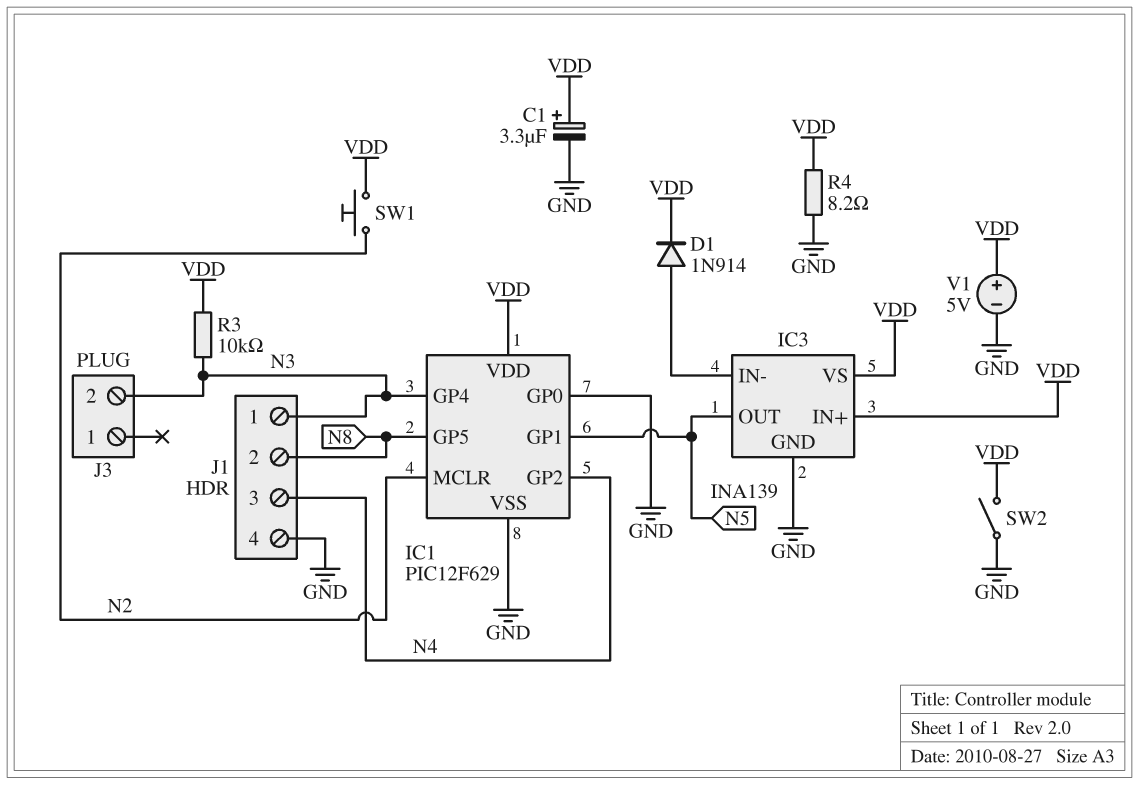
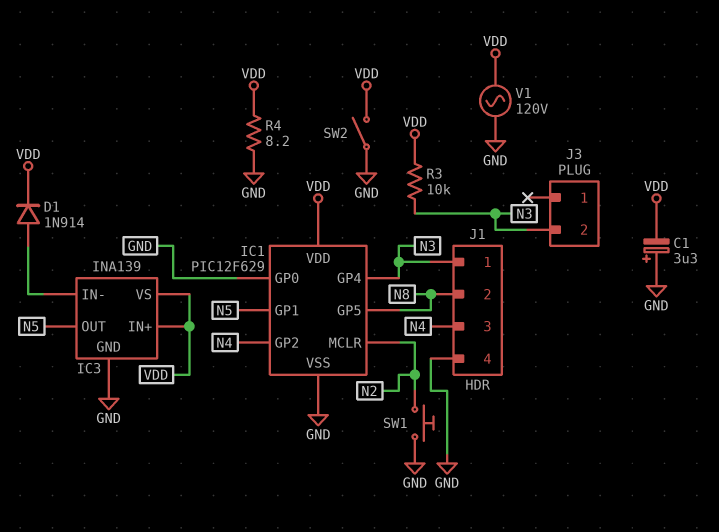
C1: 3.3uF (plus VDD, minus GND) -> 3.3uF (plus GND, minus VDD)
SW1: button (N2, VDD) -> button (GND, N2)
V1: 5V (plus VDD, minus GND) -> AC 120V (GND, VDD)

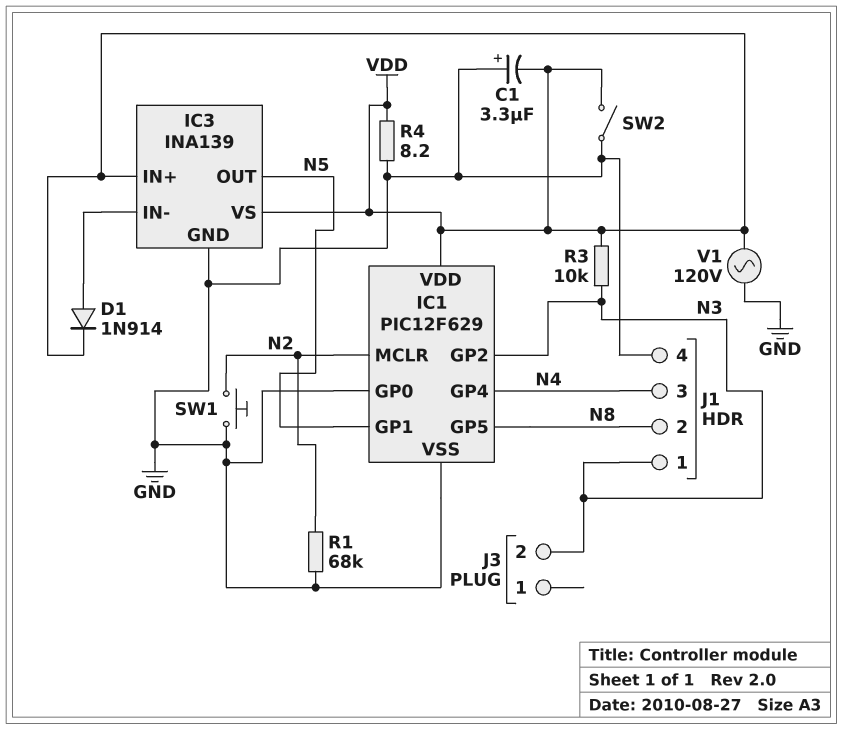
IC1 pin GP2: N4 -> N3
IC1 pin GP4: N3 -> N4
R1: none -> 68k (GND, N2)

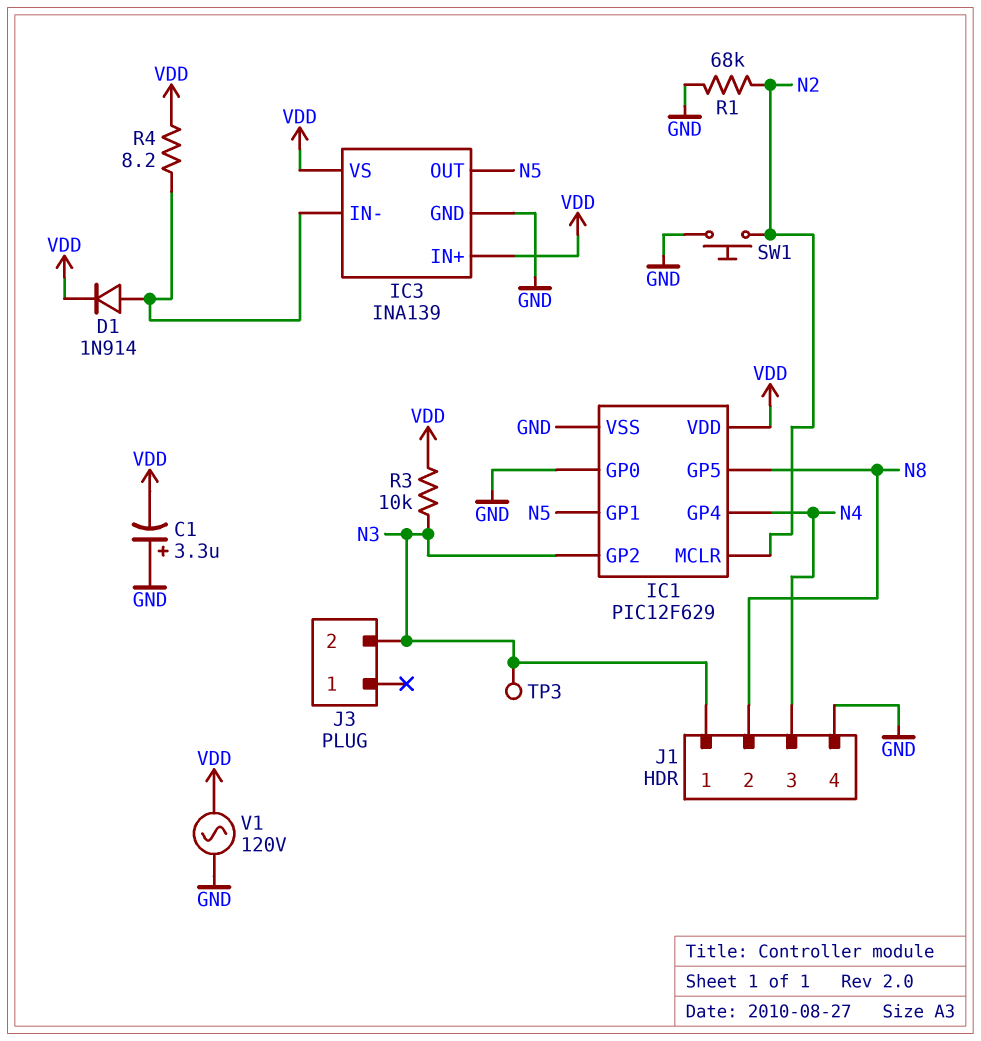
R4: 8.2 (GND, VDD) -> 8.2 (IC3/IN-, VDD)
SW2: switch (GND, VDD) -> none
TP3: none -> test point (N3)

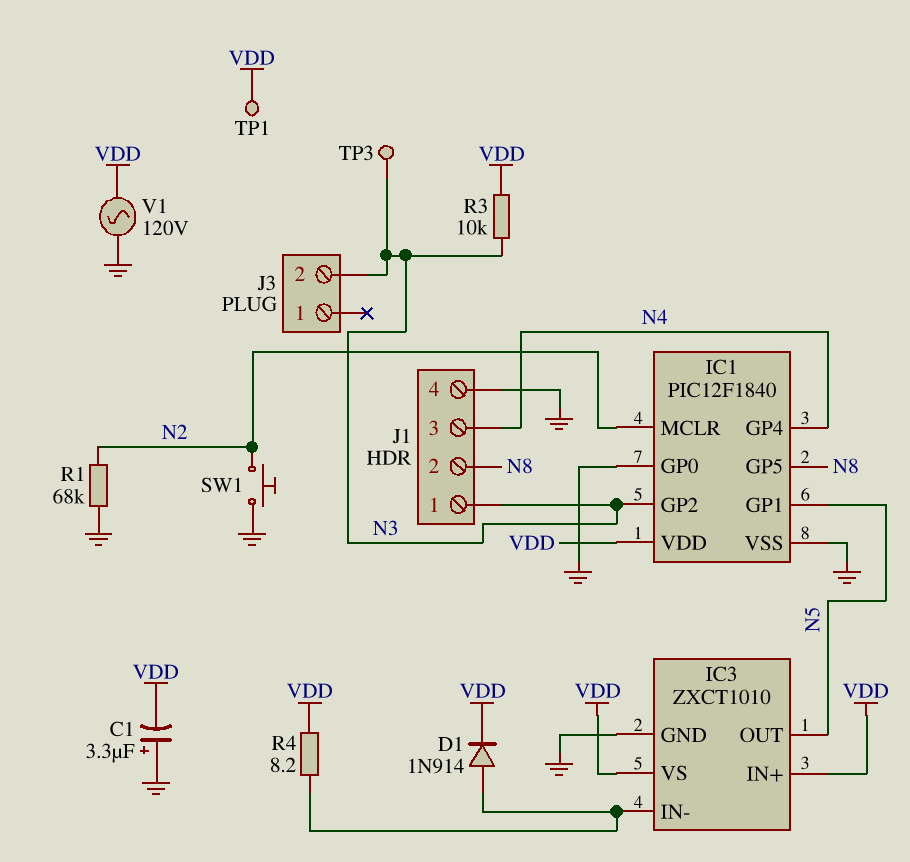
IC1: PIC12F629 -> PIC12F1840
IC3: INA139 -> ZXCT1010
TP1: none -> test point (VDD)

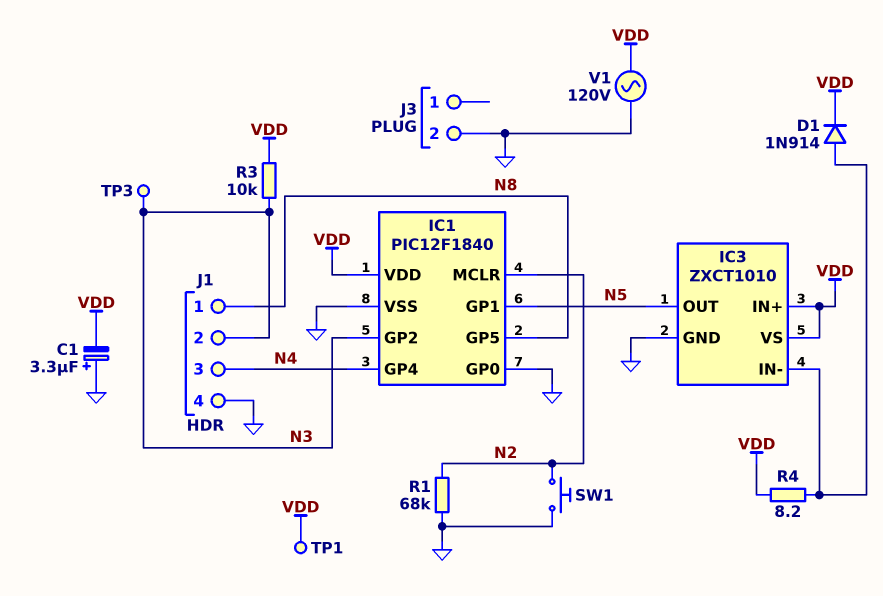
J1 pin 1: N3 -> N8
J1 pin 2: N8 -> N3
J3 pin 2: N3 -> GND

